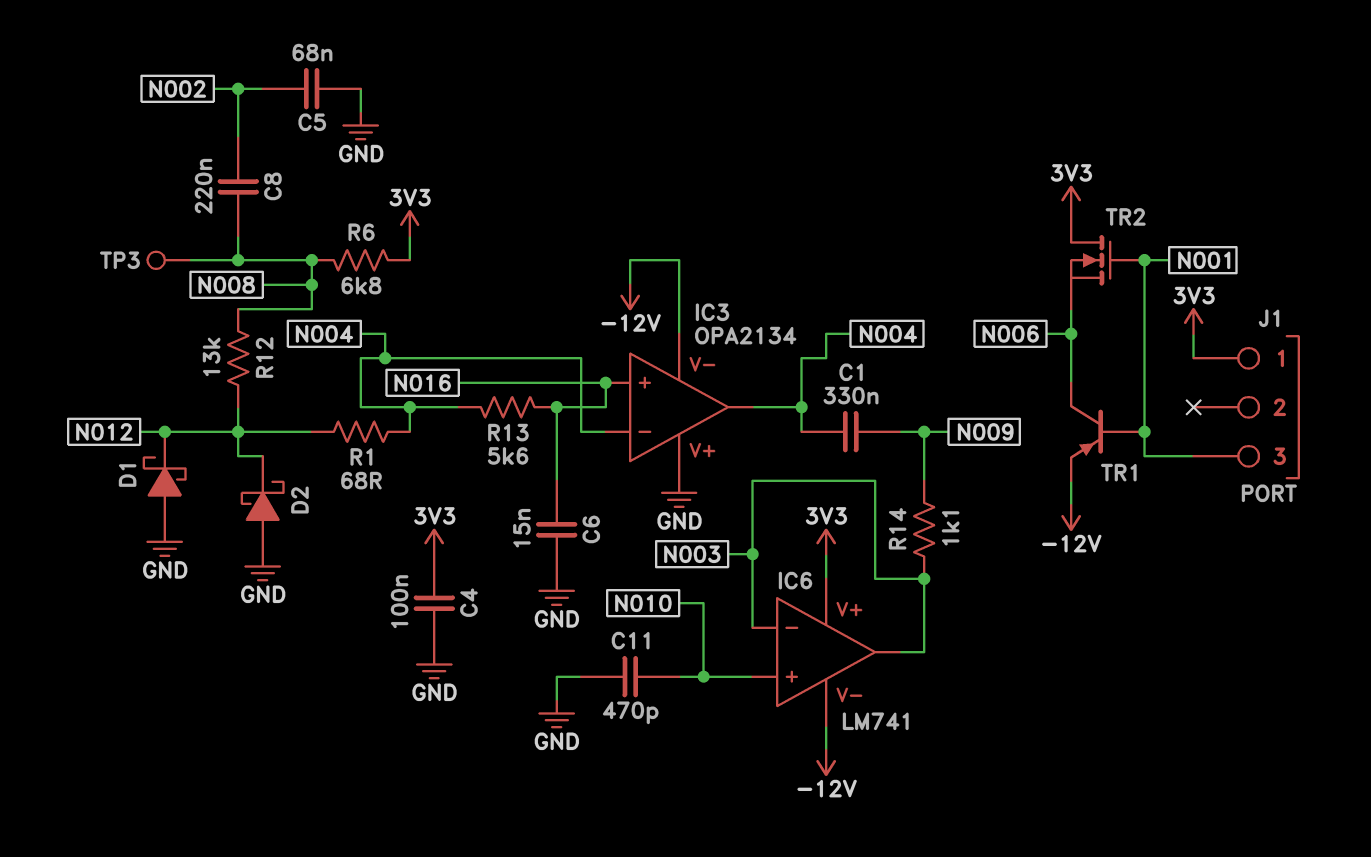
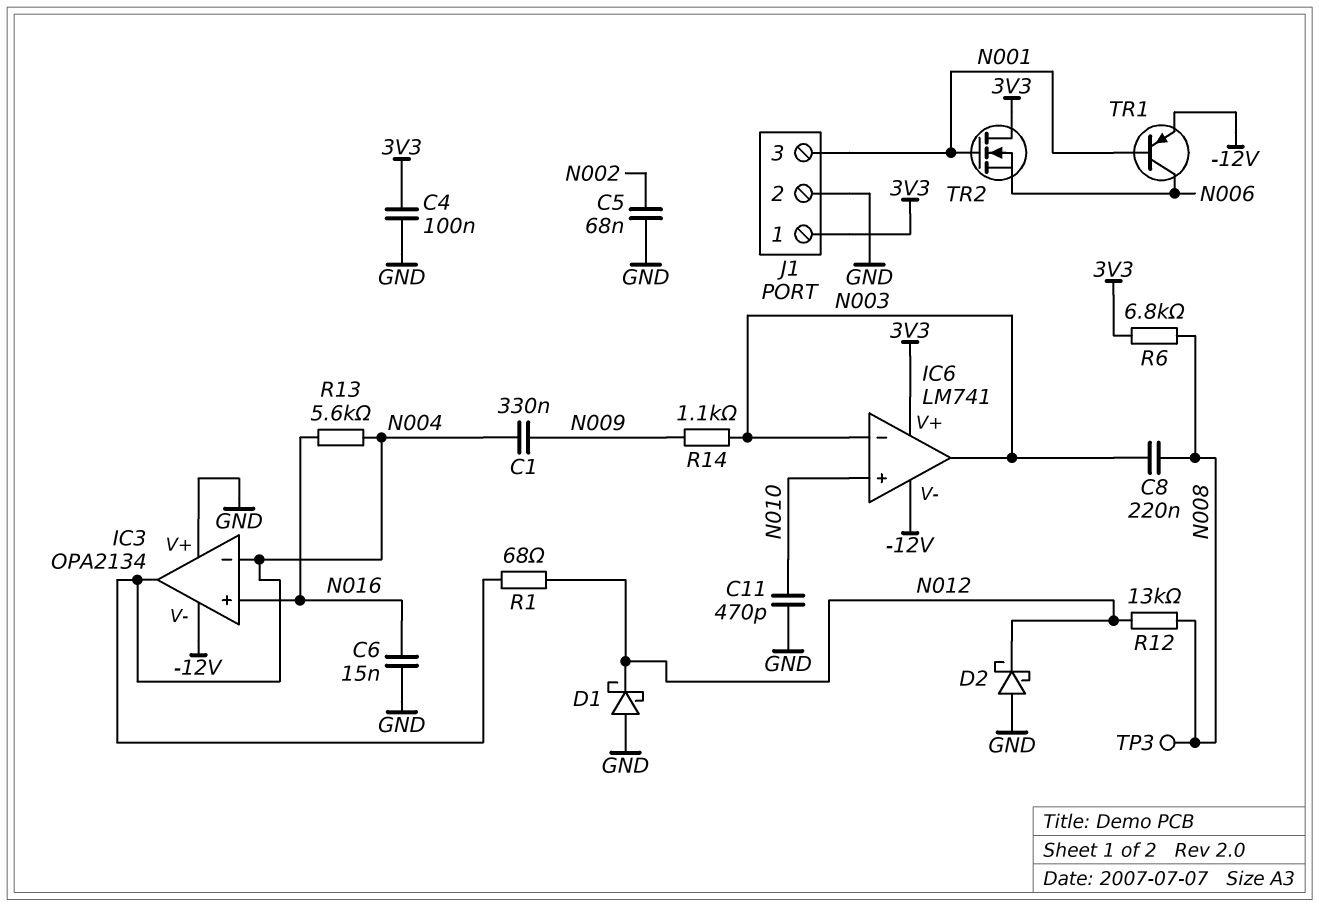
C8: 220nF (N002, N008) -> 220nF (N003, N008)
J1 pin 2: none -> GND

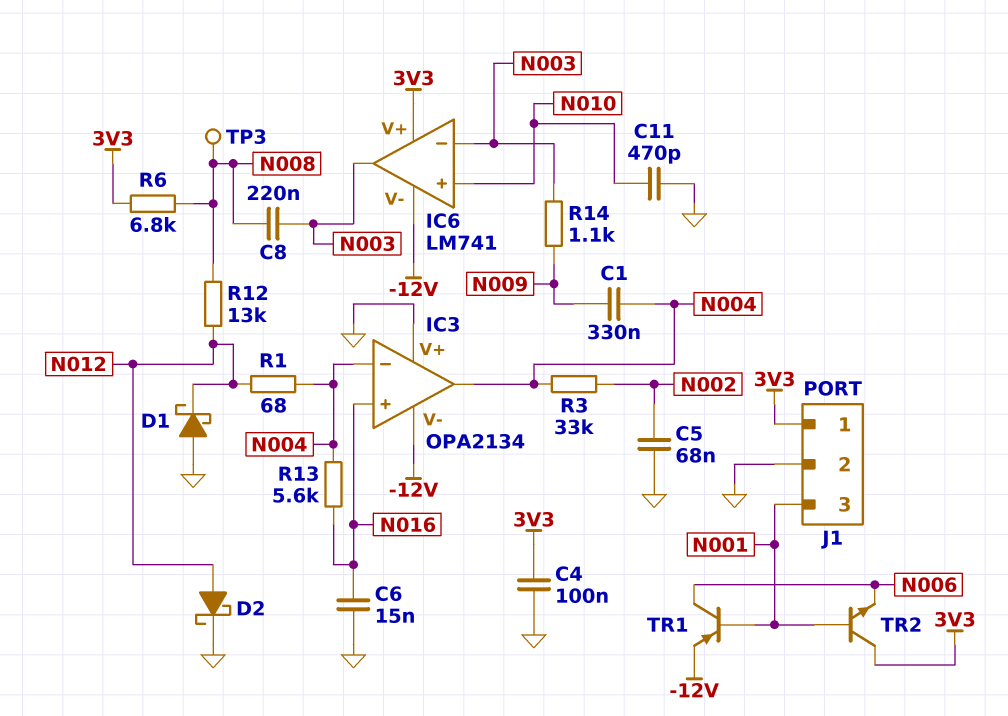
D2: schottky (A GND, K N012) -> schottky (A N012, K GND)
R3: none -> 33k (N002, N004)
TR2: NMOS (G N001, D 3V3, S N006) -> NPN (B N001, C 3V3, E N006)

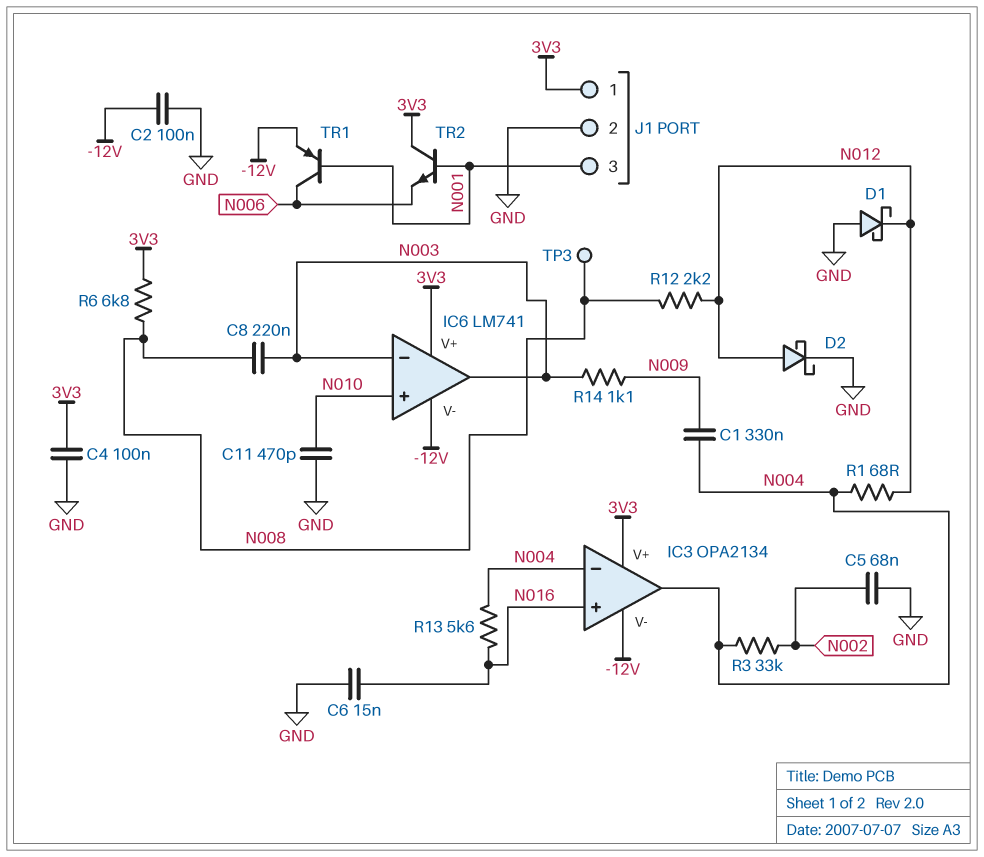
C2: none -> 100nF (-12V, GND)
IC3 pin V+: GND -> 3V3
R12: 13k (N008, N012) -> 2.2k (N008, N012)

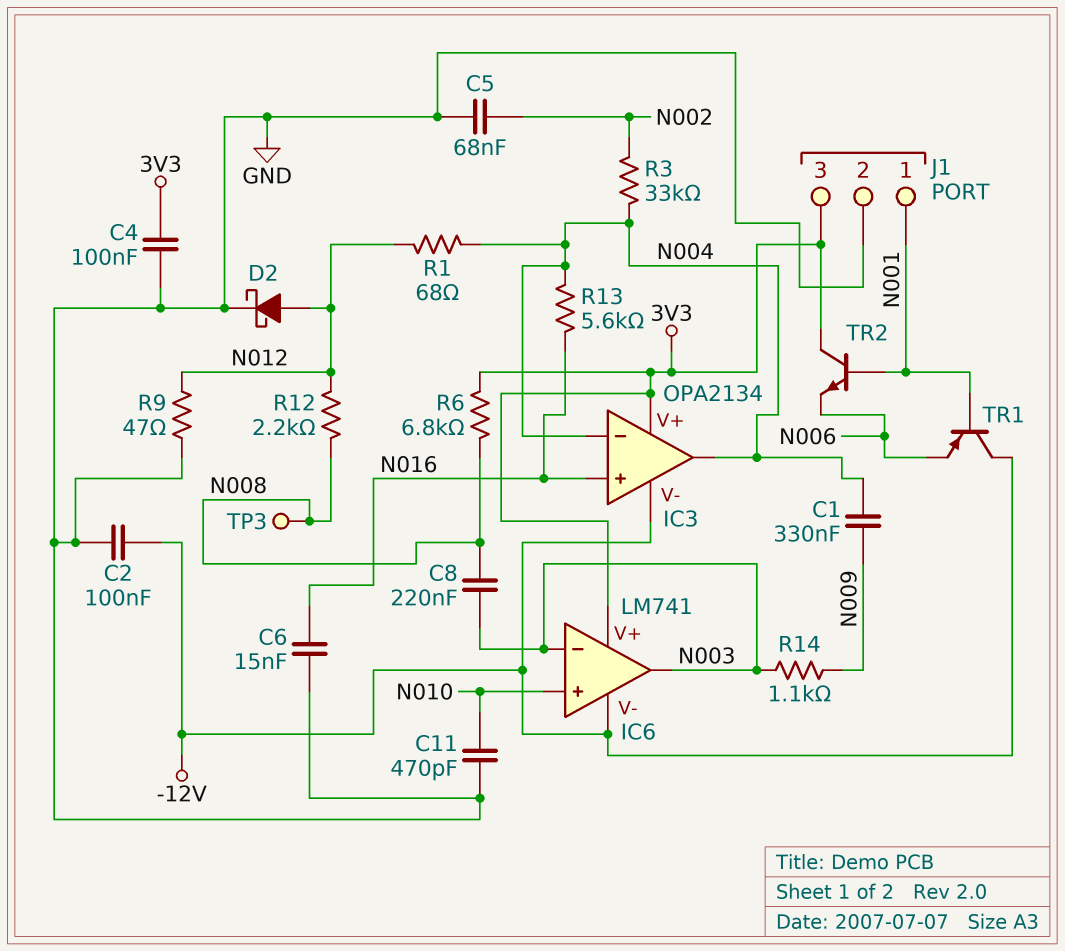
D1: schottky (A GND, K N012) -> none
J1 pin 1: 3V3 -> N001
J1 pin 3: N001 -> 3V3
R9: none -> 47 (GND, N012)
TR1: PNP (B N001, C N006, E -12V) -> PNP (B N001, C -12V, E N006)

